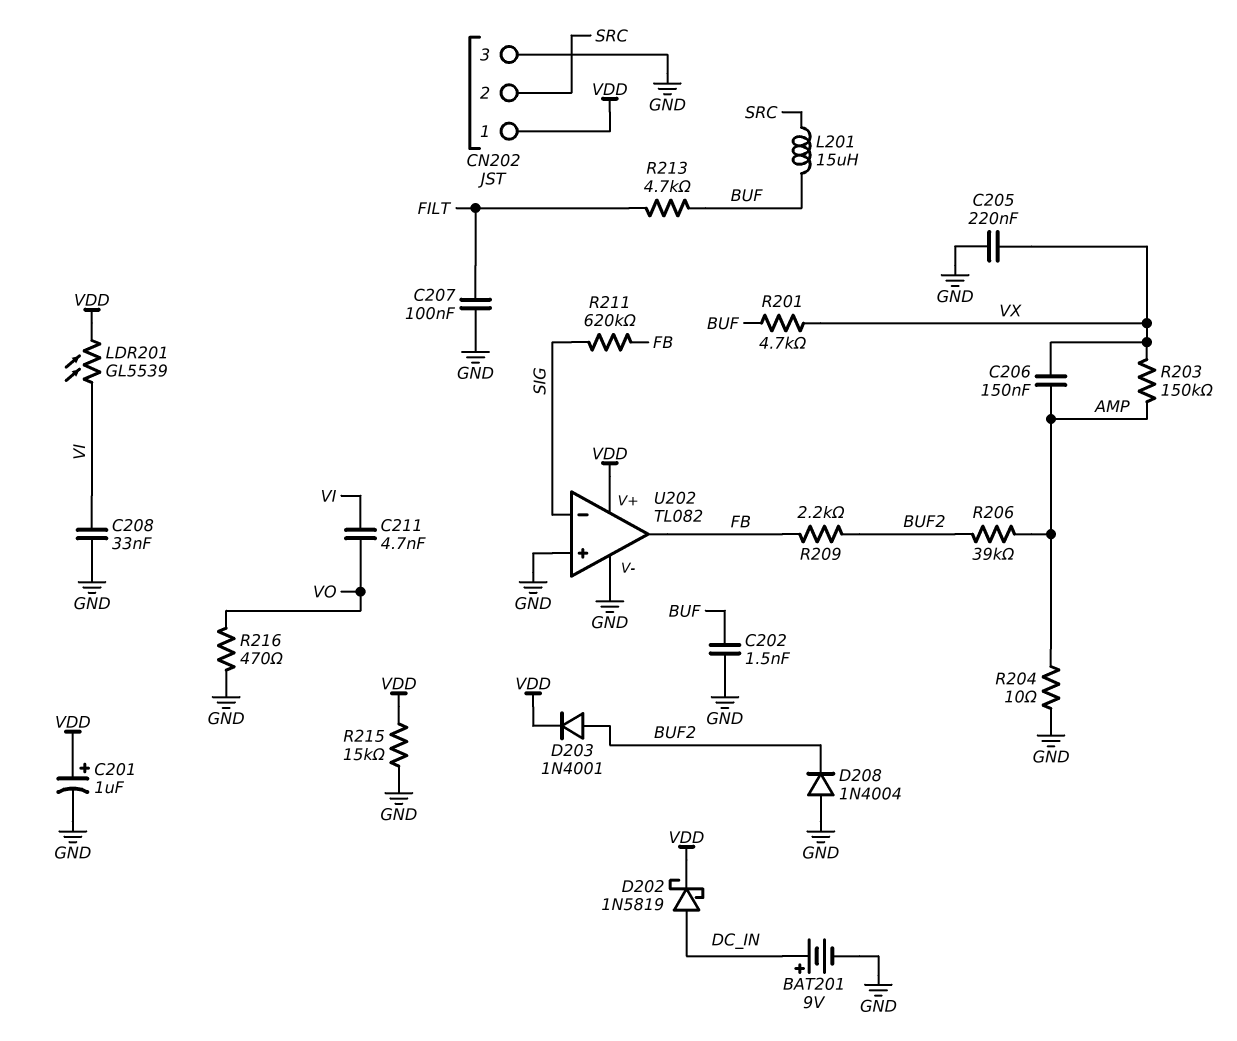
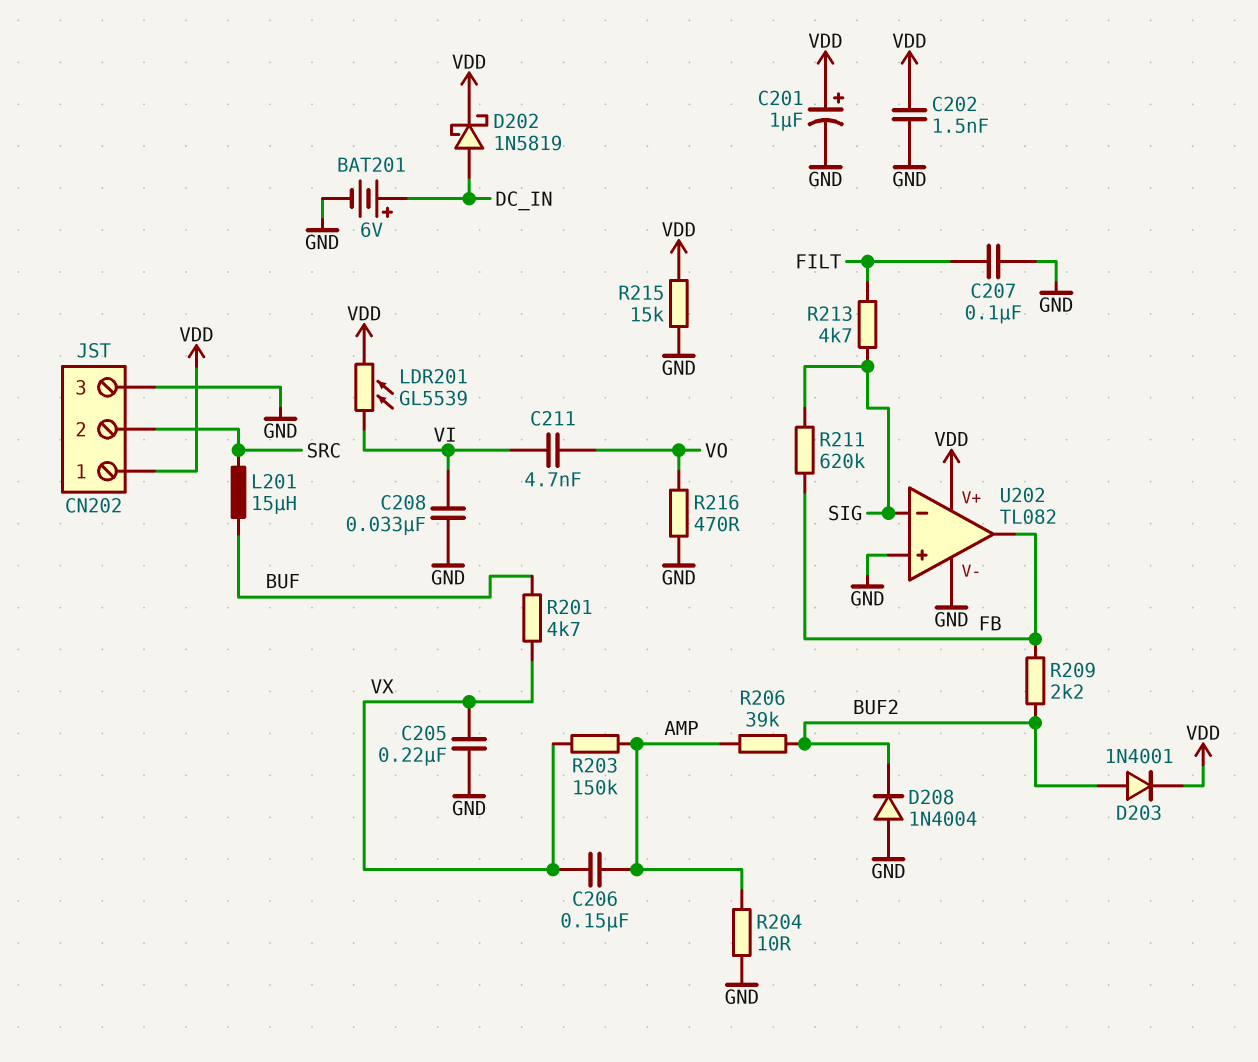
BAT201: 9V (plus DC_IN, minus GND) -> 6V (plus DC_IN, minus GND)
C202: 1.5nF (BUF, GND) -> 1.5nF (GND, VDD)
R213: 4.7k (BUF, FILT) -> 4.7k (FILT, SIG)

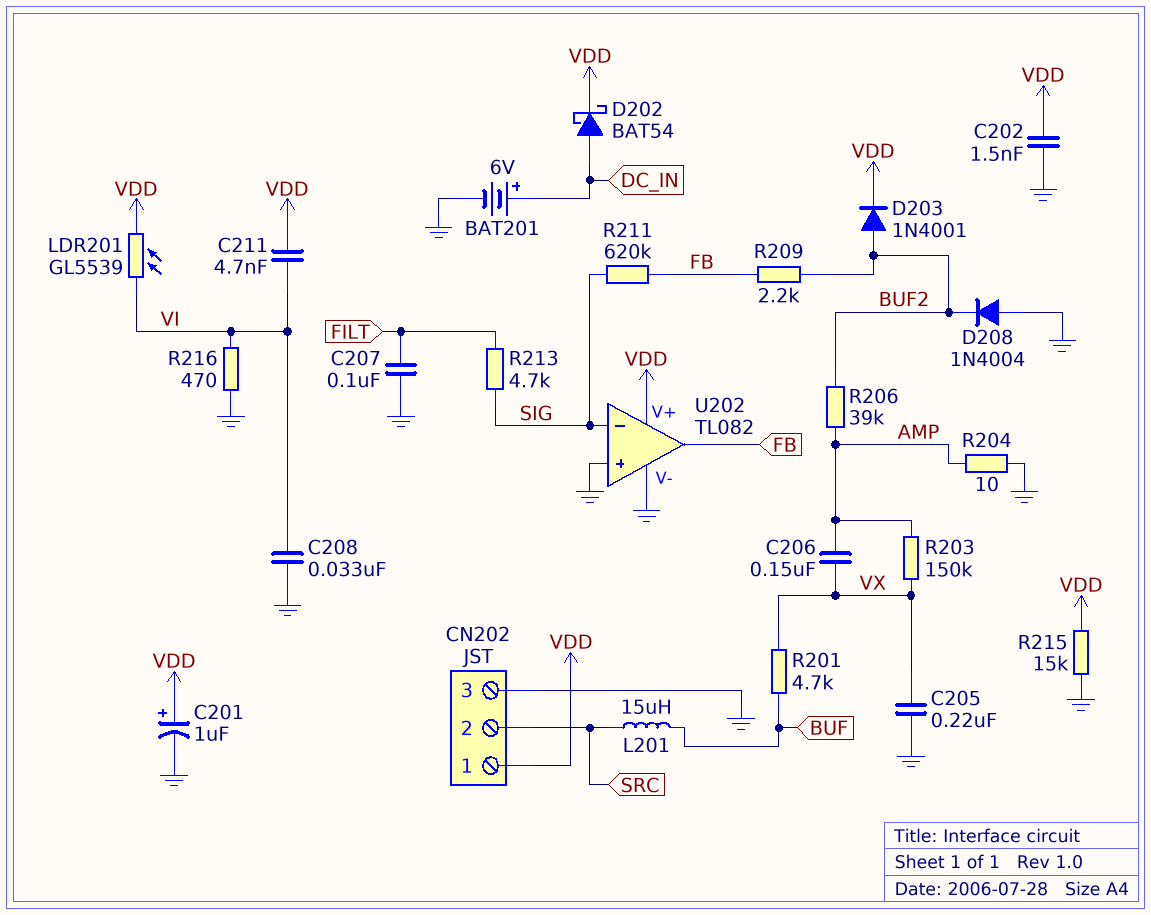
C211: 4.7nF (VI, VO) -> 4.7nF (VDD, VI)
D202: schottky 1N5819 (A DC_IN, K VDD) -> schottky BAT54 (A DC_IN, K VDD)
R216: 470 (GND, VO) -> 470 (GND, VI)

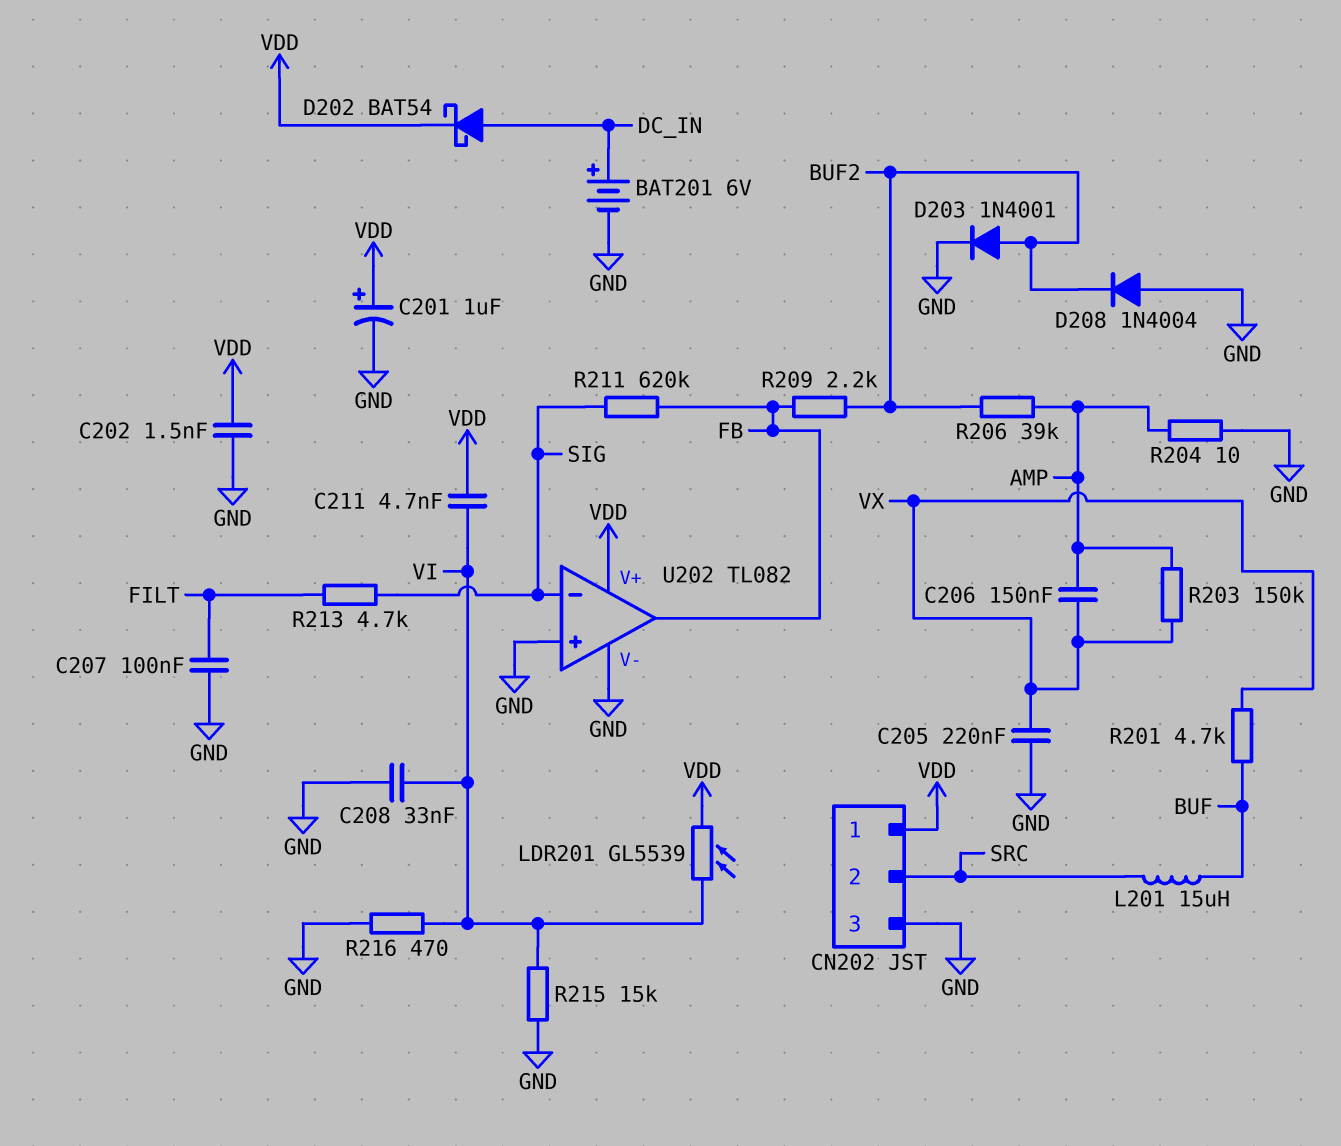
D203: diode 1N4001 (A BUF2, K VDD) -> diode 1N4001 (A BUF2, K GND)
R215: 15k (GND, VDD) -> 15k (GND, VI)

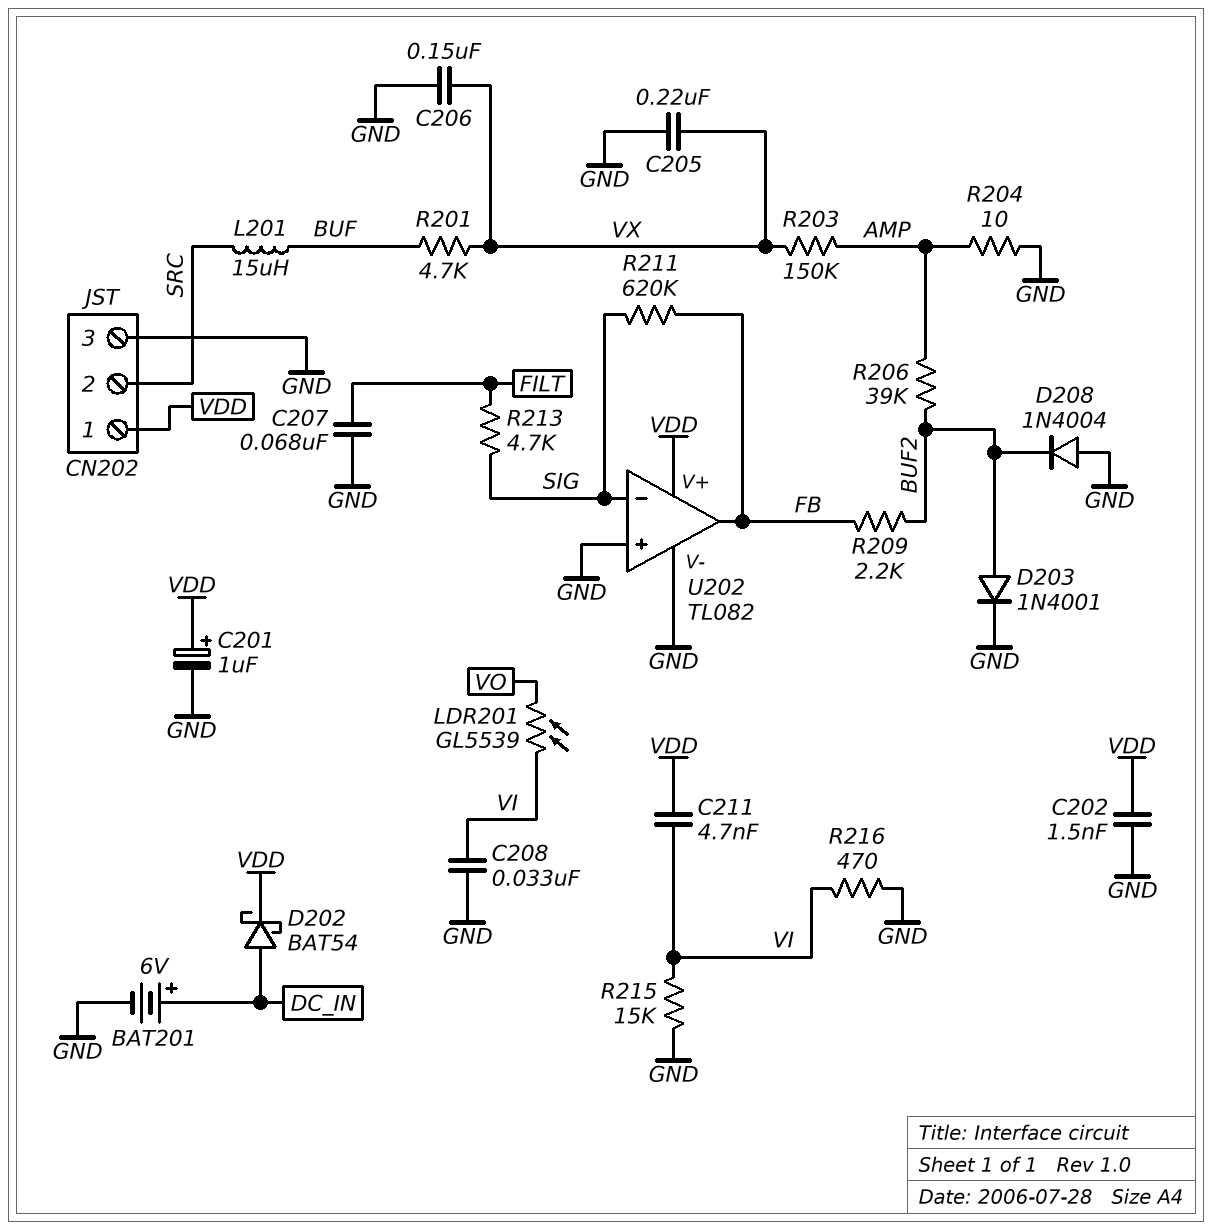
C206: 150nF (AMP, VX) -> 150nF (GND, VX)
C207: 100nF (FILT, GND) -> 68nF (FILT, GND)
LDR201: GL5539 (VDD, VI) -> GL5539 (VI, VO)

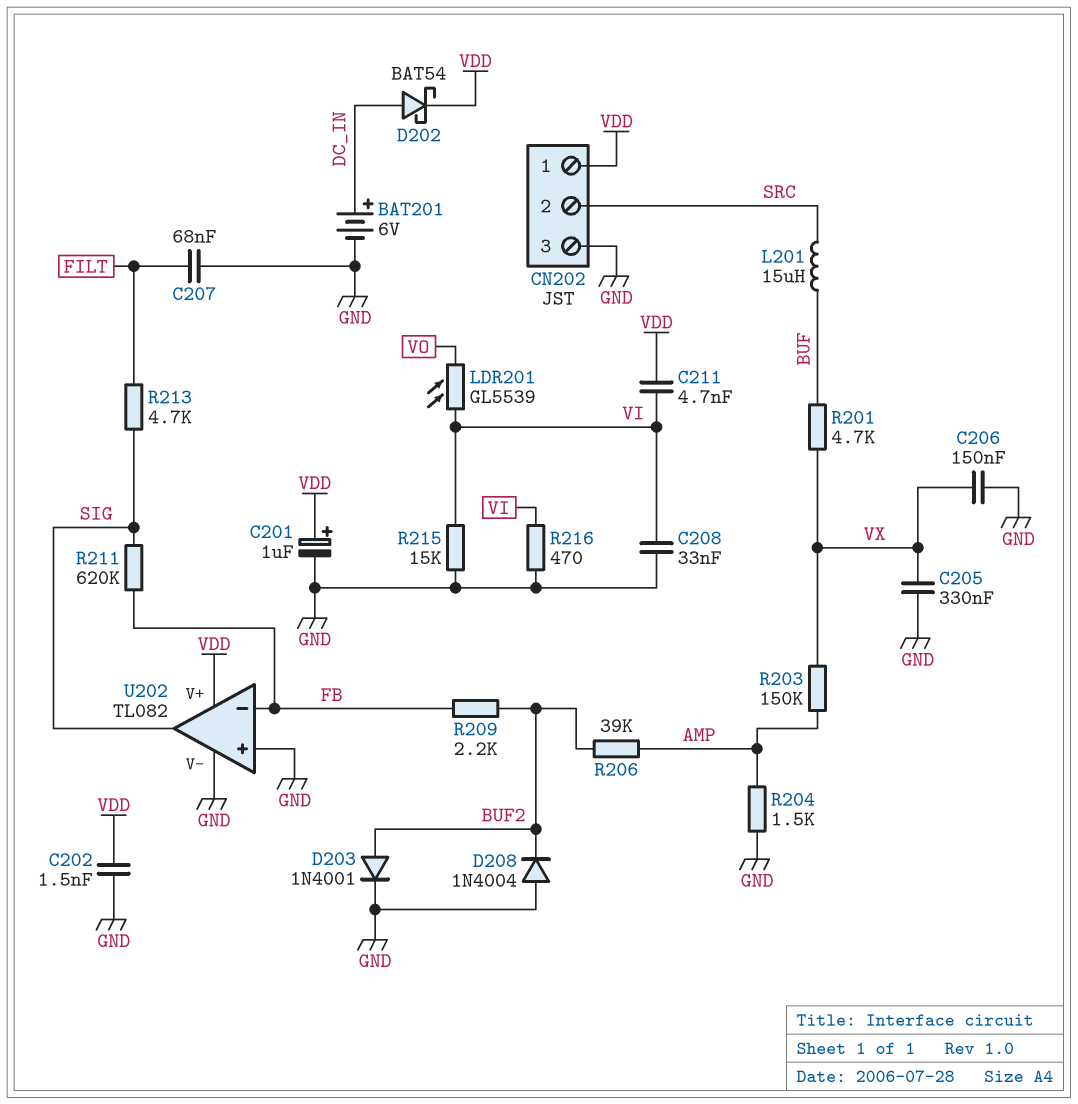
C205: 220nF (GND, VX) -> 330nF (GND, VX)
R204: 10 (AMP, GND) -> 1.5k (AMP, GND)
U202 pin in-: SIG -> FB
U202 pin out: FB -> SIG

